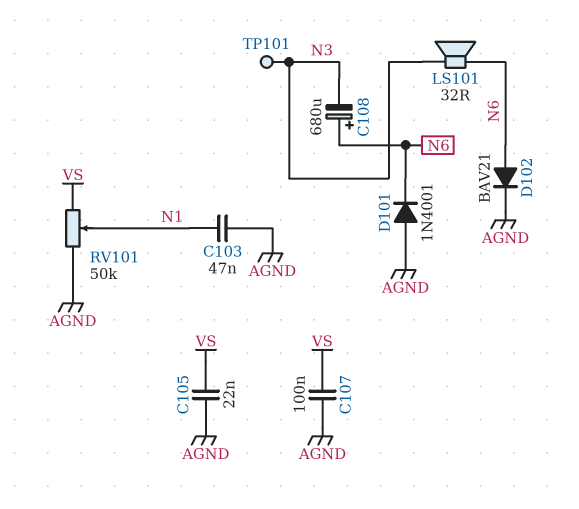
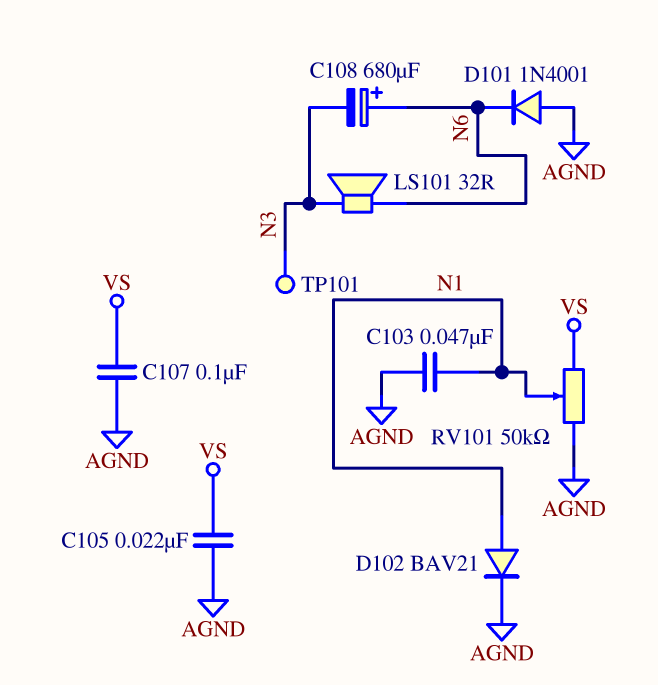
D102: diode BAV21 (A N6, K AGND) -> diode BAV21 (A N1, K AGND)

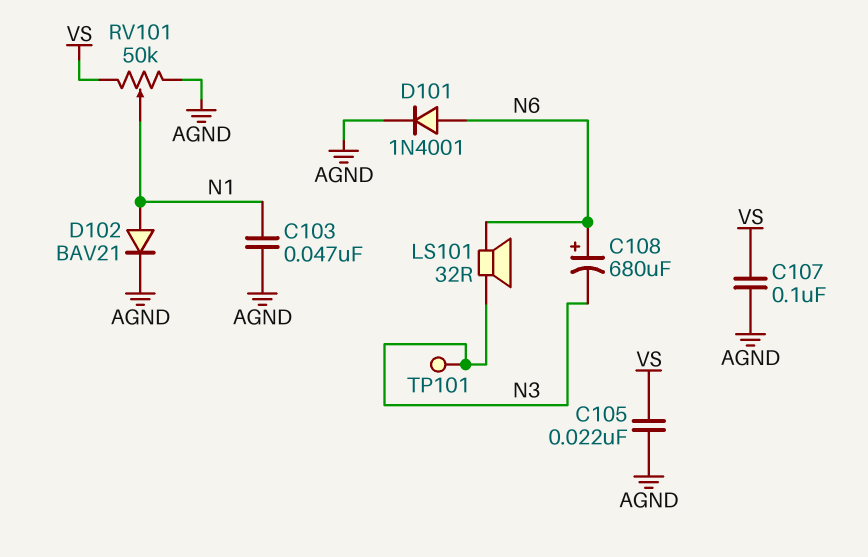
D101: diode 1N4001 (A AGND, K N6) -> diode 1N4001 (A N6, K AGND)

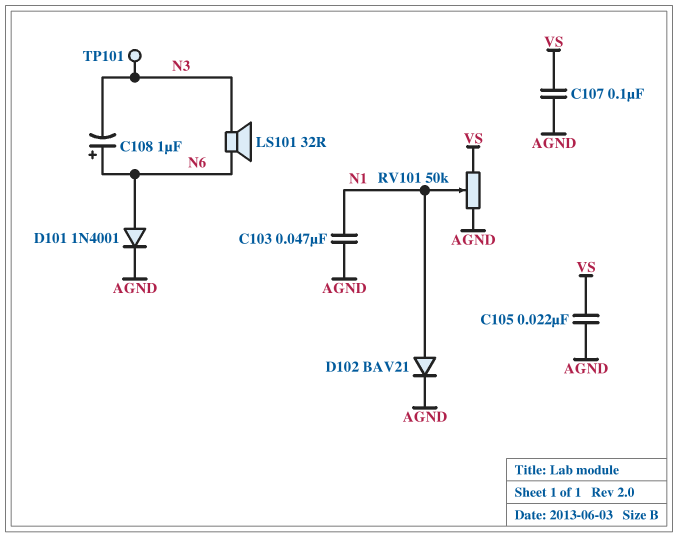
C108: 680uF (plus N6, minus N3) -> 1uF (plus N6, minus N3)

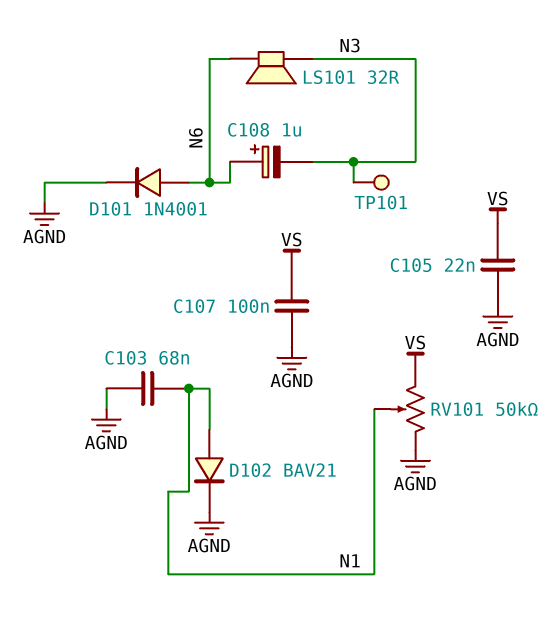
C103: 47nF (AGND, N1) -> 68nF (AGND, N1)

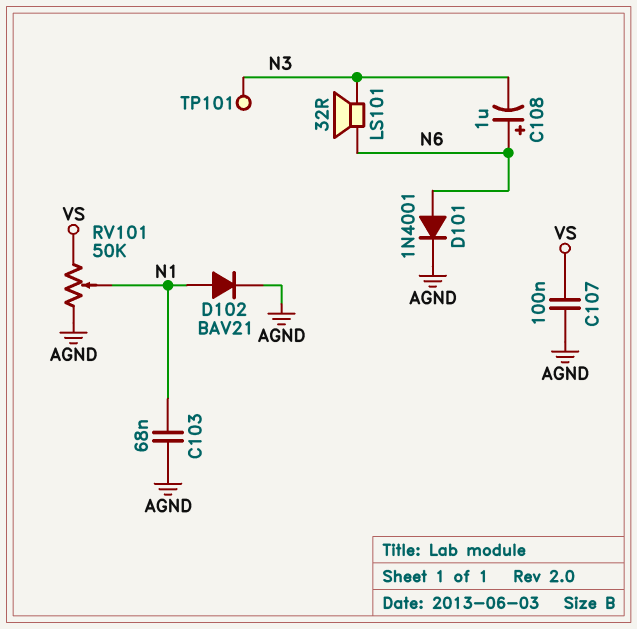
C105: 22nF (AGND, VS) -> none

